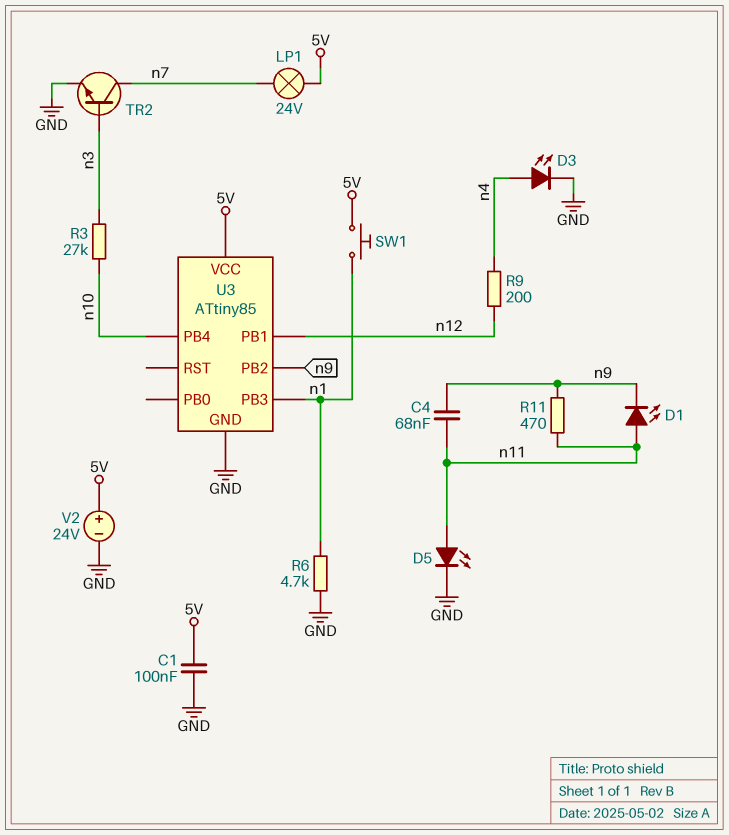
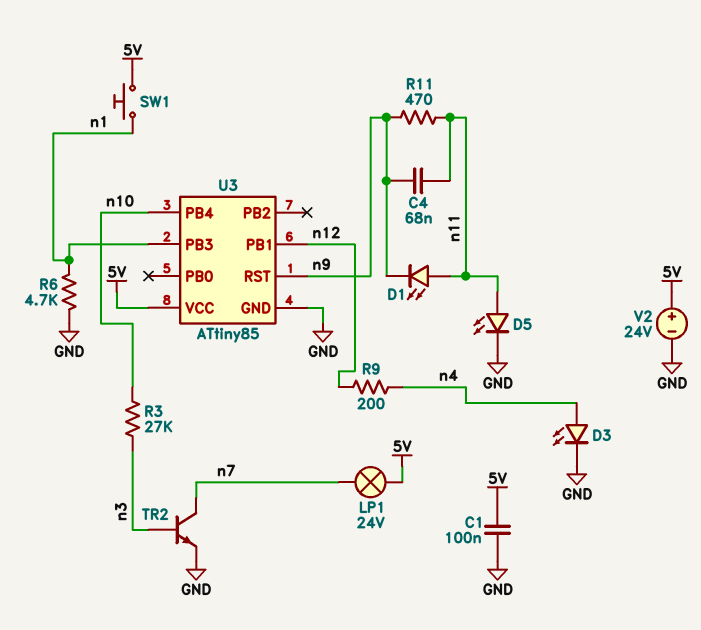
U3 pin PB2: n9 -> none
U3 pin RST: none -> n9

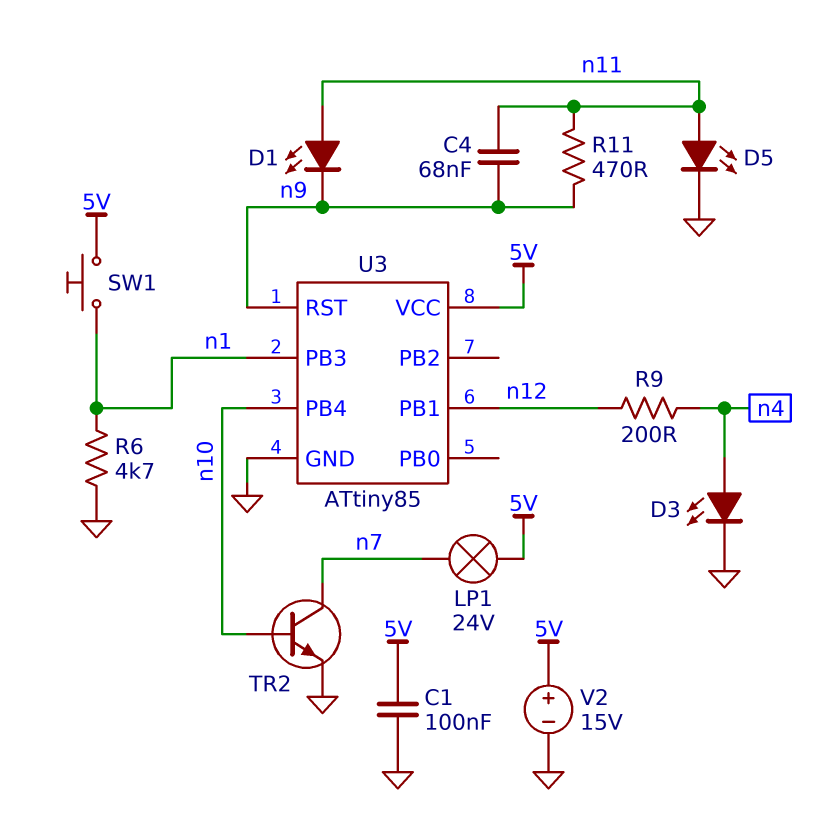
R3: 27k (n3, n10) -> none
TR2: NPN (B n3, C n7, E GND) -> NPN (B n10, C n7, E GND)
V2: 24V (plus 5V, minus GND) -> 15V (plus 5V, minus GND)

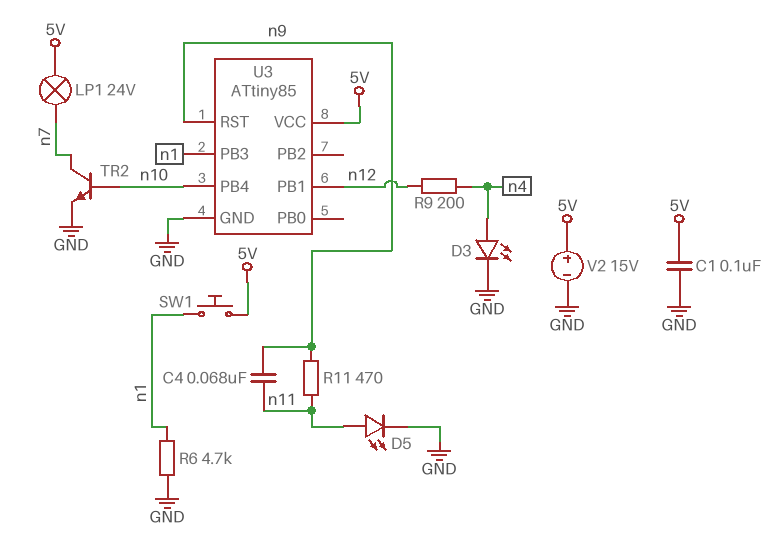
D1: LED (A n11, K n9) -> none

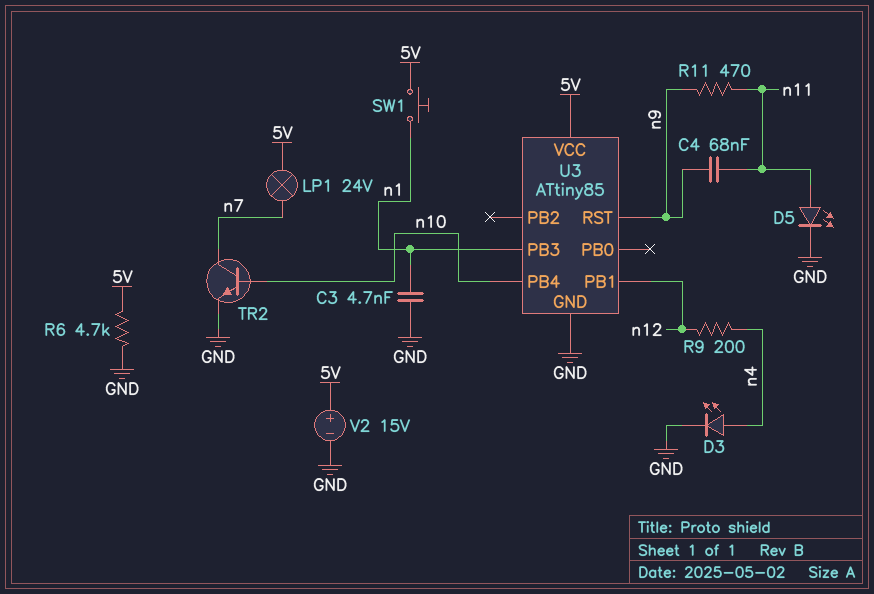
C1: 100nF (5V, GND) -> none
C3: none -> 4.7nF (GND, n1)
R6: 4.7k (GND, n1) -> 4.7k (5V, GND)

